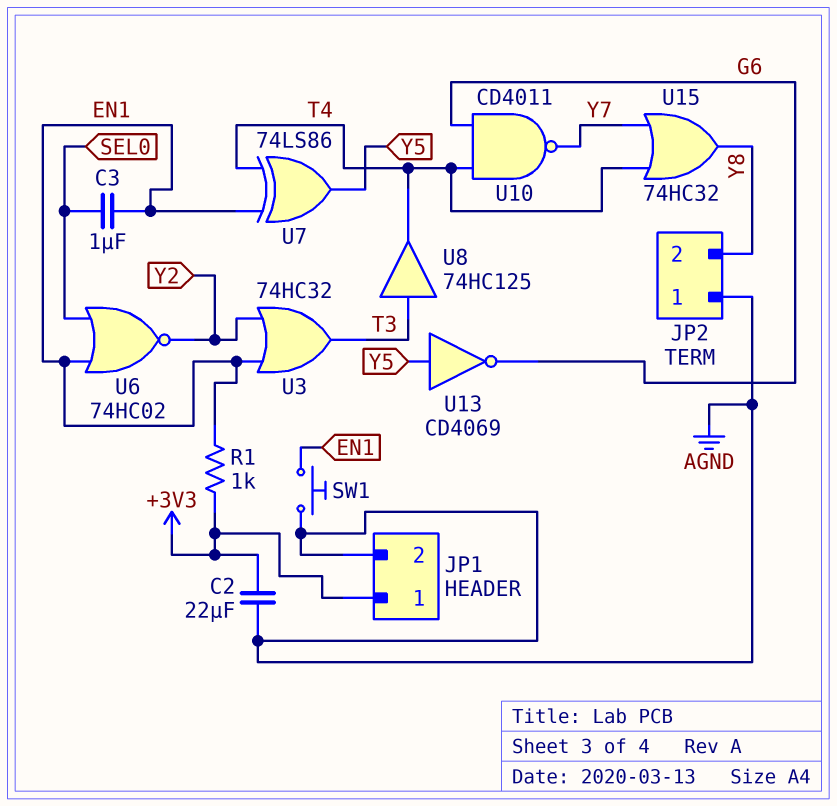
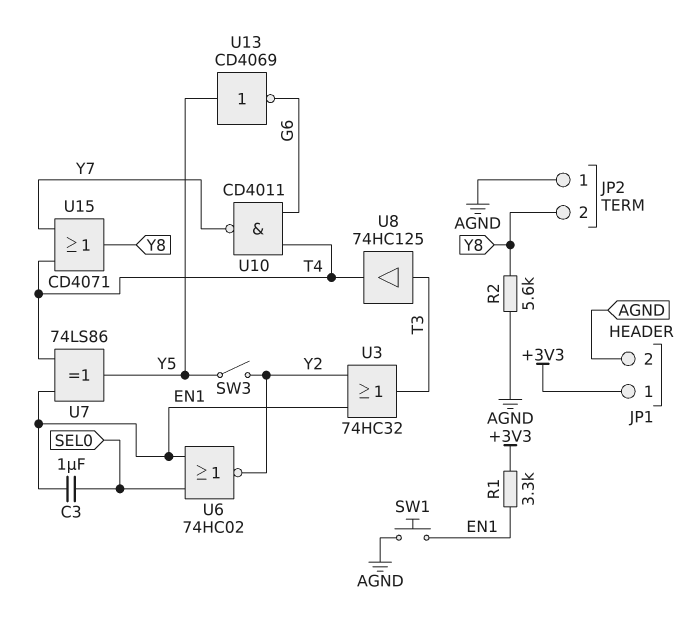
C2: 22uF (+3V3, AGND) -> none
R1: 1k (+3V3, EN1) -> 3.3k (+3V3, EN1)
R2: none -> 5.6k (AGND, Y8)
SW3: none -> switch (Y2, Y5)
U15: OR 74HC32 (in T4, in Y7, out Y8) -> OR CD4071 (in T4, in Y7, out Y8)

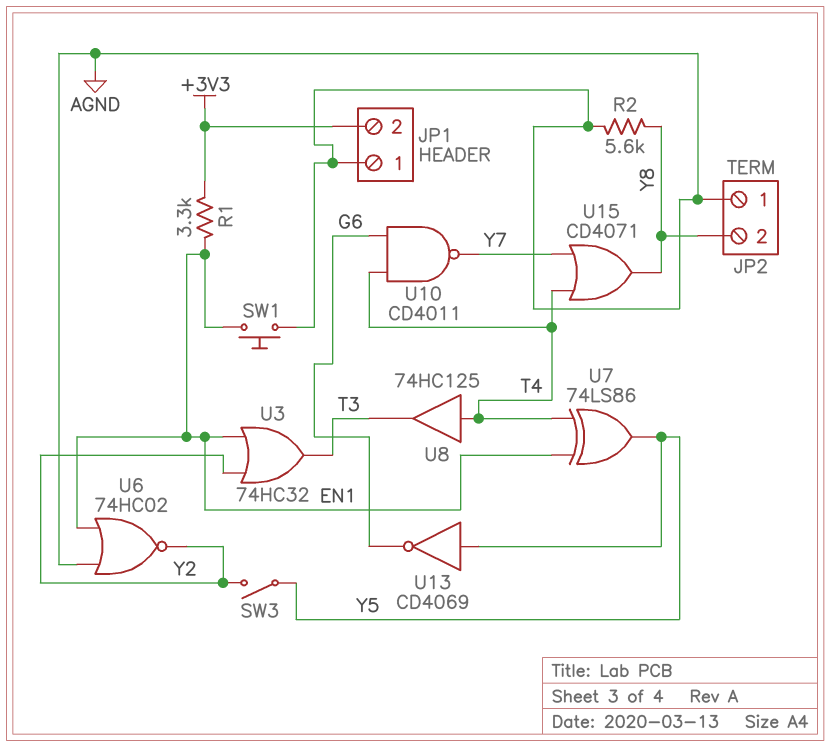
C3: 1uF (EN1, SEL0) -> none
JP1 pin 1: +3V3 -> AGND
JP1 pin 2: AGND -> +3V3
U6: NOR 74HC02 (in EN1, in SEL0, out Y2) -> NOR 74HC02 (in AGND, in EN1, out Y2)
U8: buffer 74HC125 (in T3, out T4) -> buffer 74HC125 (in T4, out T3)

